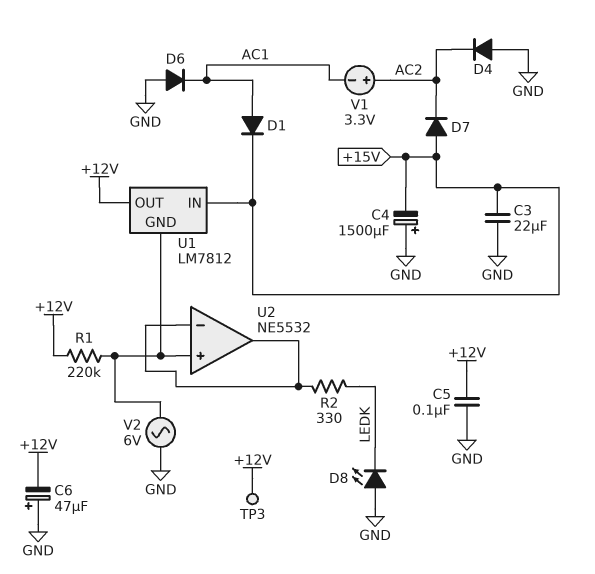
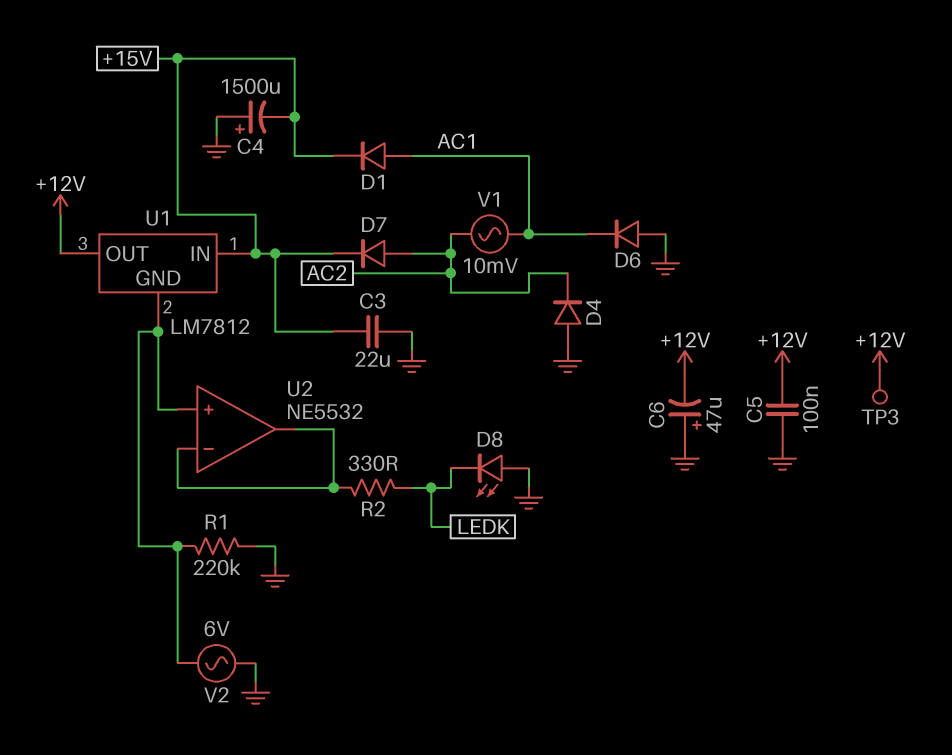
D7: diode (A +15V, K AC2) -> diode (A AC2, K +15V)
R1: 220k (+12V, U1/GND) -> 220k (GND, U1/GND)
V1: 3.3V (plus AC2, minus AC1) -> AC 10mV (AC1, AC2)

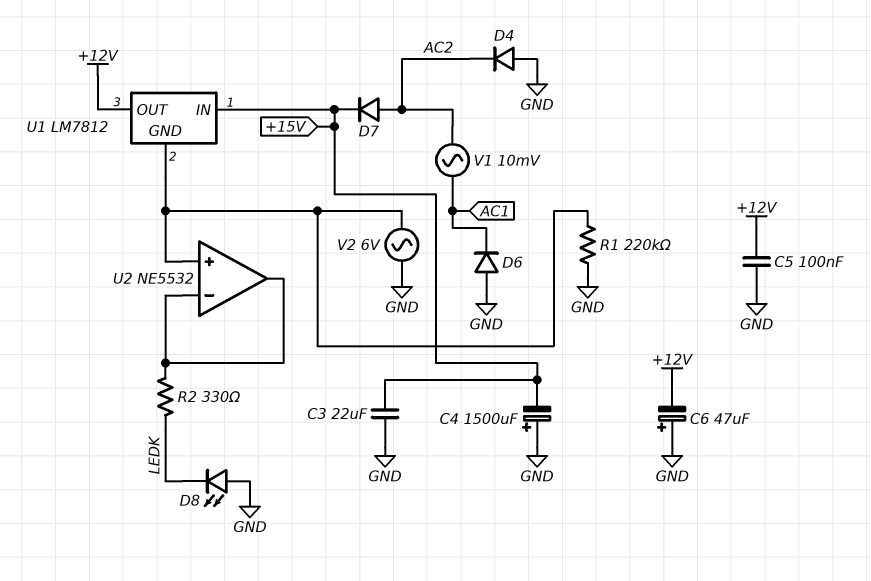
D1: diode (A AC1, K +15V) -> none
TP3: test point (+12V) -> none

